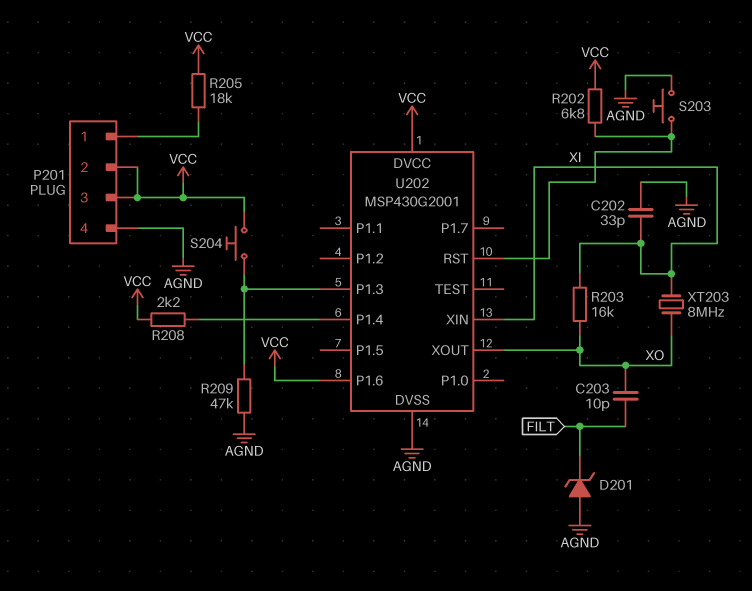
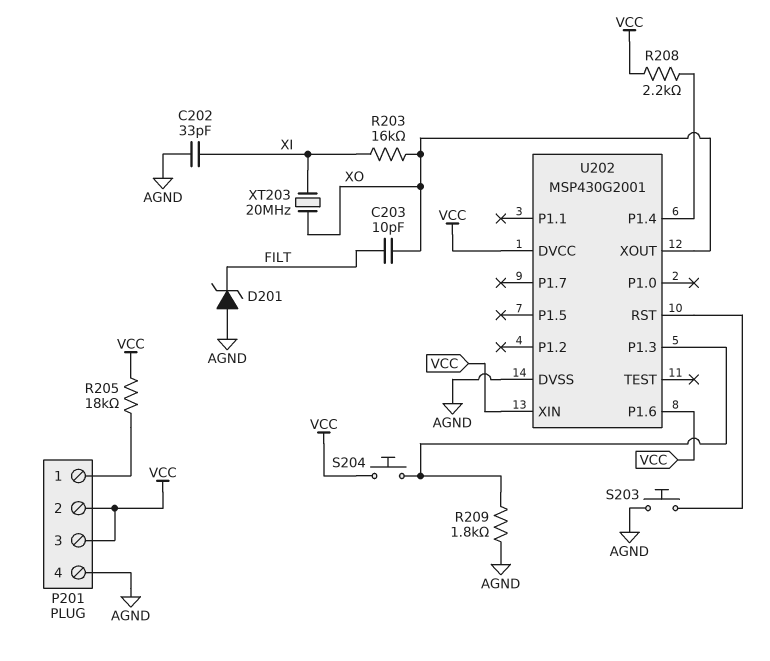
R202: 6.8k (U202/RST, VCC) -> none
R209: 47k (AGND, U202/P1.3) -> 1.8k (AGND, U202/P1.3)
U202 pin XIN: XI -> VCC
XT203: 8MHz (XI, XO) -> 20MHz (XI, XO)

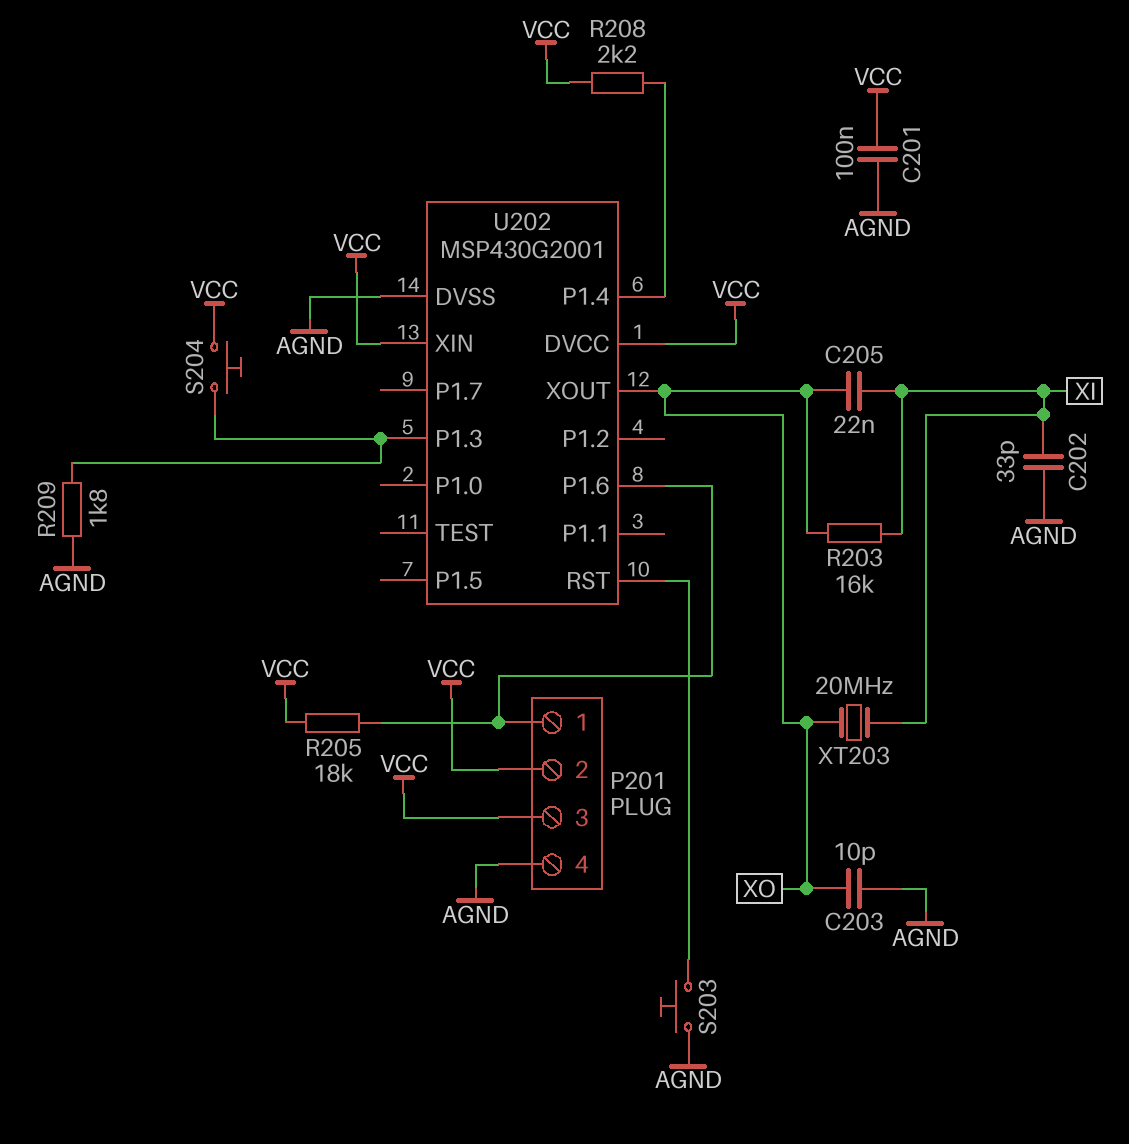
C201: none -> 100nF (AGND, VCC)
C203: 10pF (FILT, XO) -> 10pF (AGND, XO)
C205: none -> 22nF (XI, XO)
D201: zener (A AGND, K FILT) -> none
U202 pin P1.6: VCC -> P201/1

